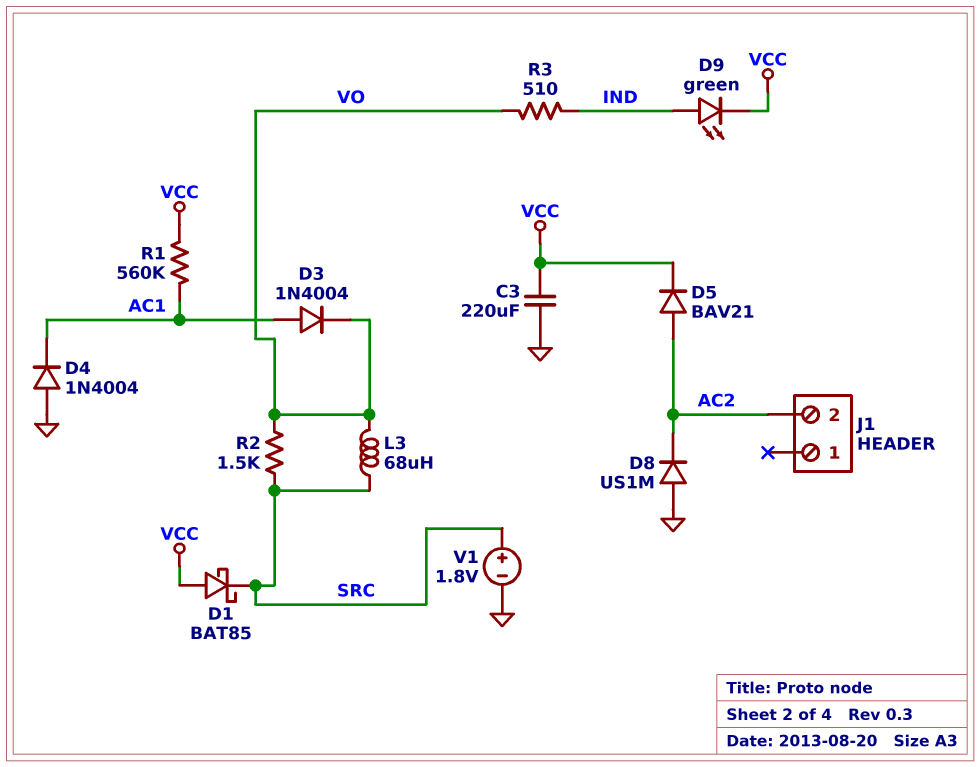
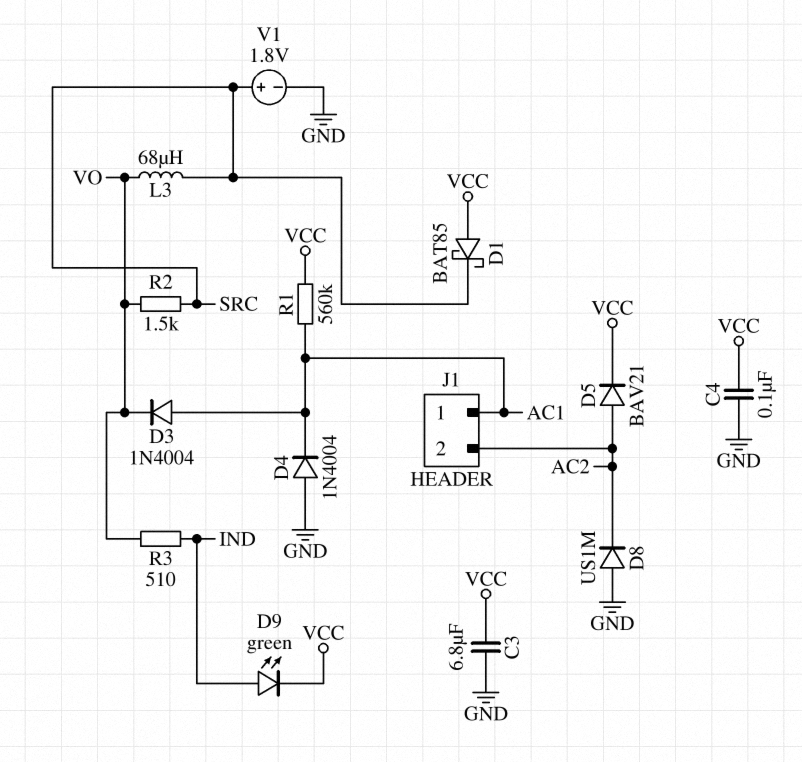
C3: 220uF (GND, VCC) -> 6.8uF (GND, VCC)
C4: none -> 100nF (GND, VCC)
J1 pin 1: none -> AC1

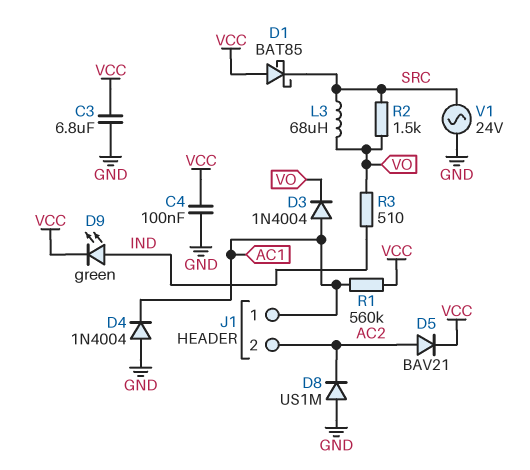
V1: 1.8V (plus SRC, minus GND) -> AC 24V (GND, SRC)

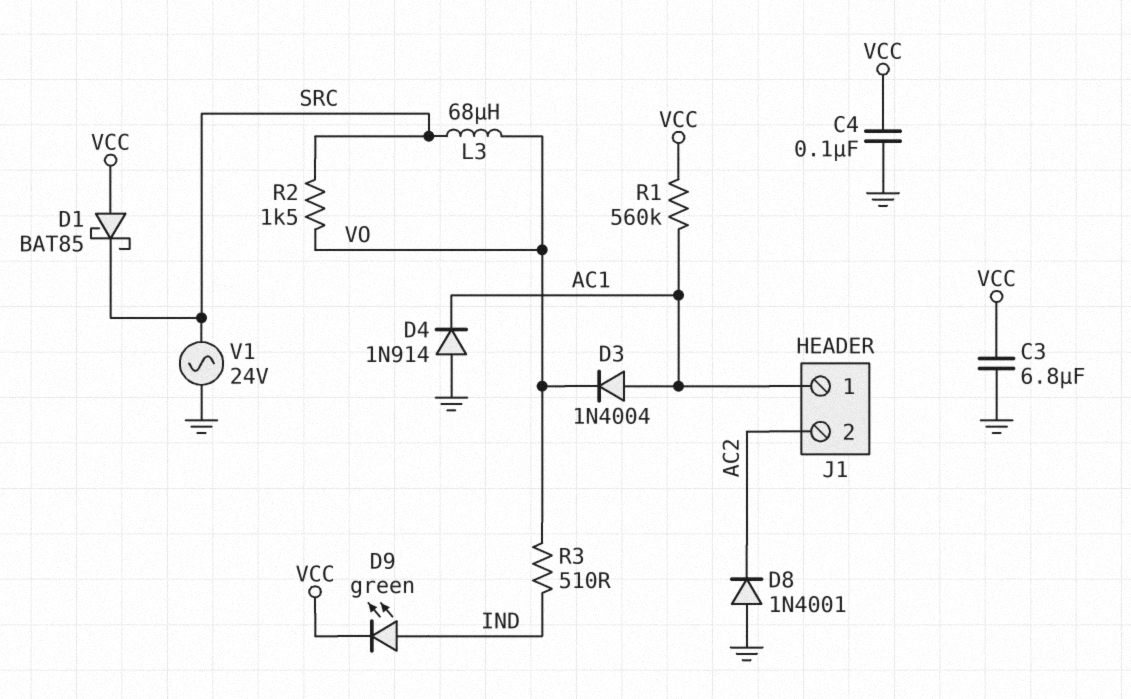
D4: diode 1N4004 (A GND, K AC1) -> diode 1N914 (A GND, K AC1)
D5: diode BAV21 (A AC2, K VCC) -> none
D8: diode US1M (A GND, K AC2) -> diode 1N4001 (A GND, K AC2)

